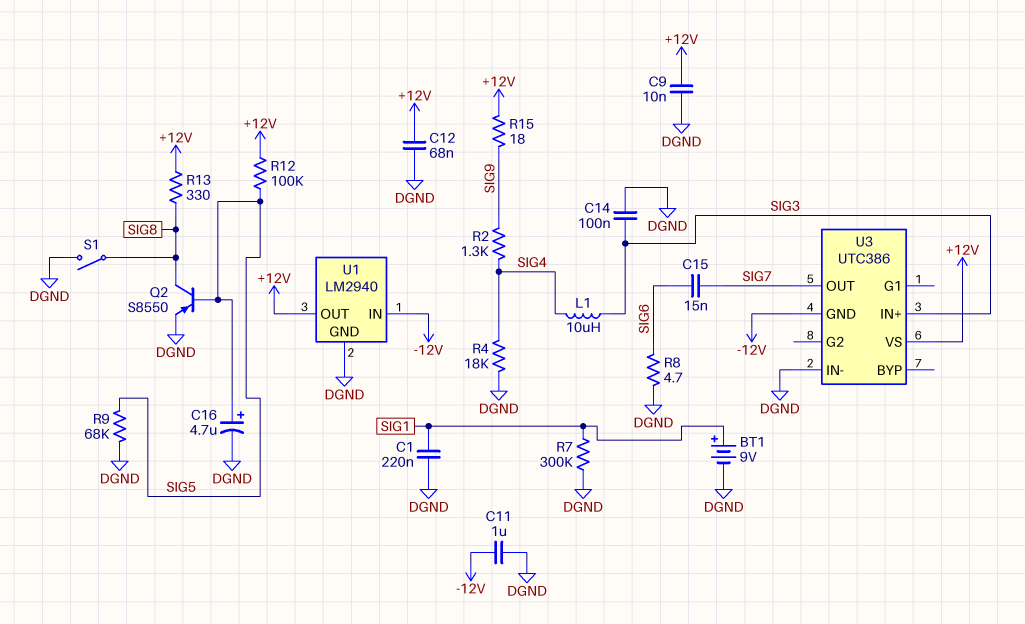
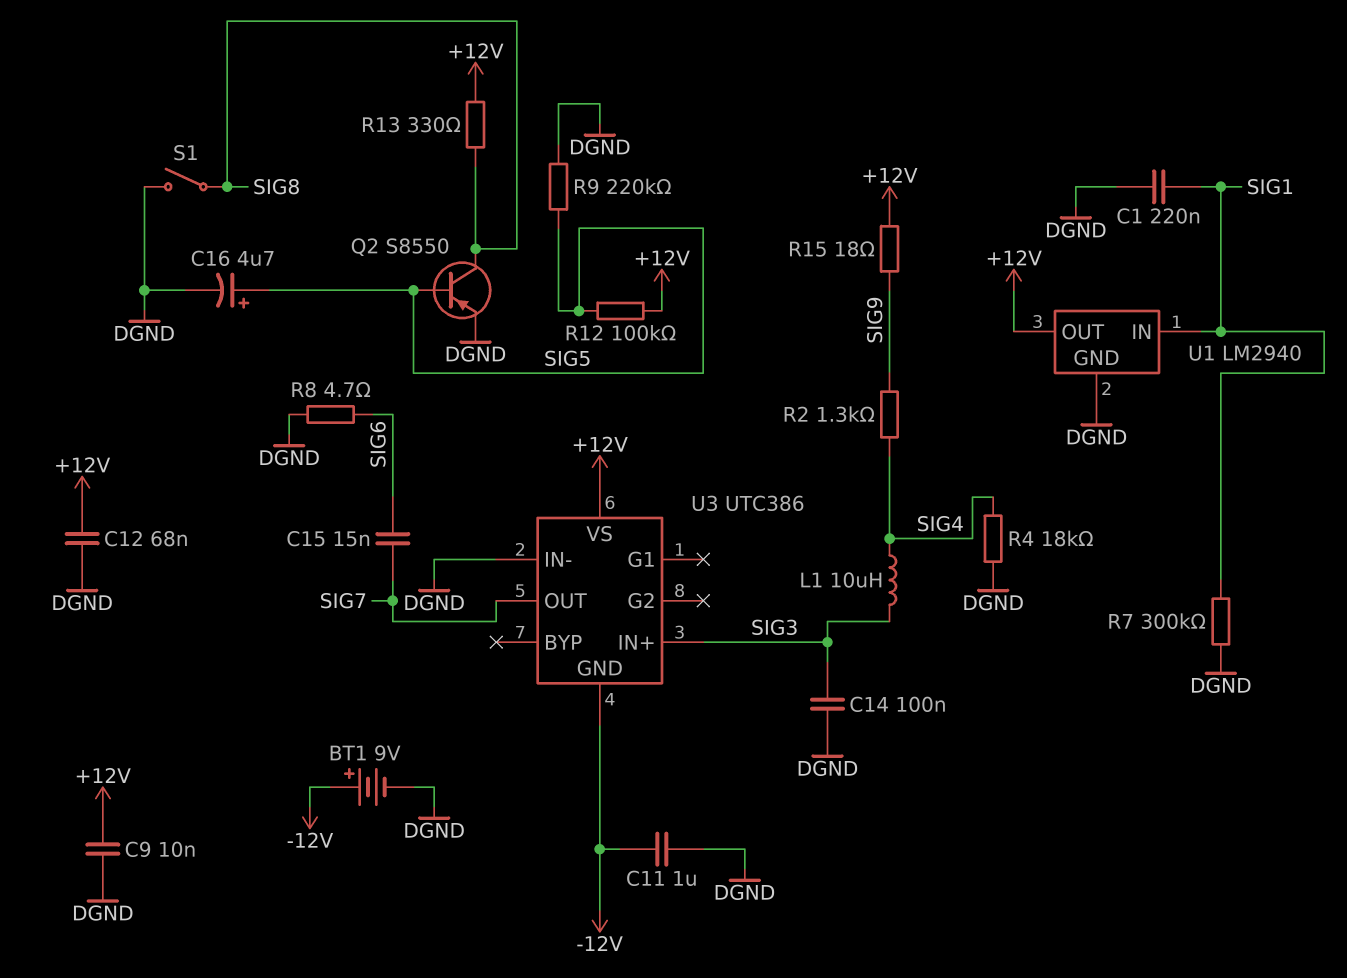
BT1: 9V (plus SIG1, minus DGND) -> 9V (plus -12V, minus DGND)
R9: 68k (DGND, SIG5) -> 220k (DGND, SIG5)
U1 pin IN: -12V -> SIG1

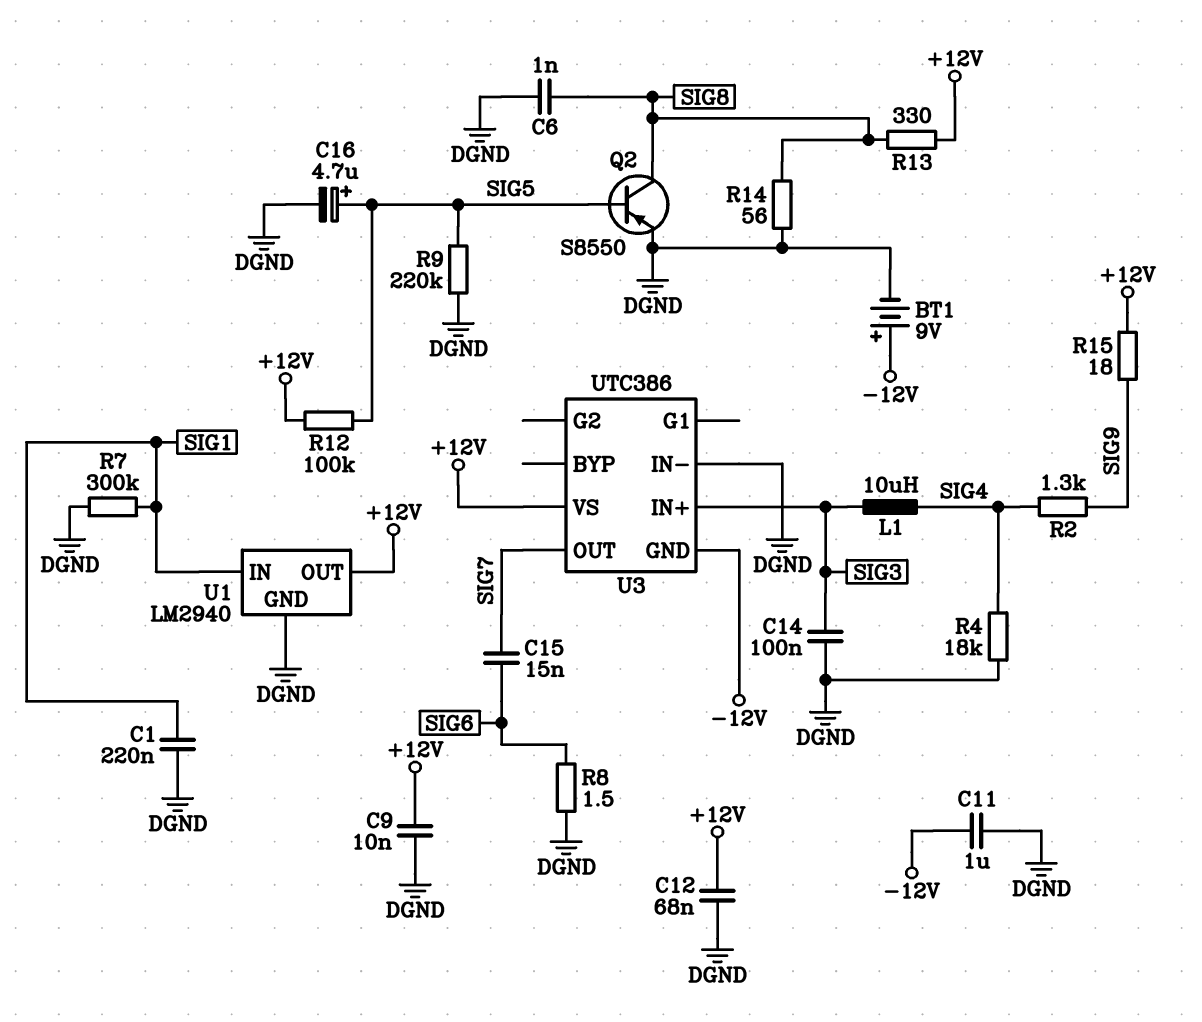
C6: none -> 1nF (DGND, SIG8)
R8: 4.7 (DGND, SIG6) -> 1.5 (DGND, SIG6)
R14: none -> 56 (DGND, SIG8)
S1: switch (DGND, SIG8) -> none

